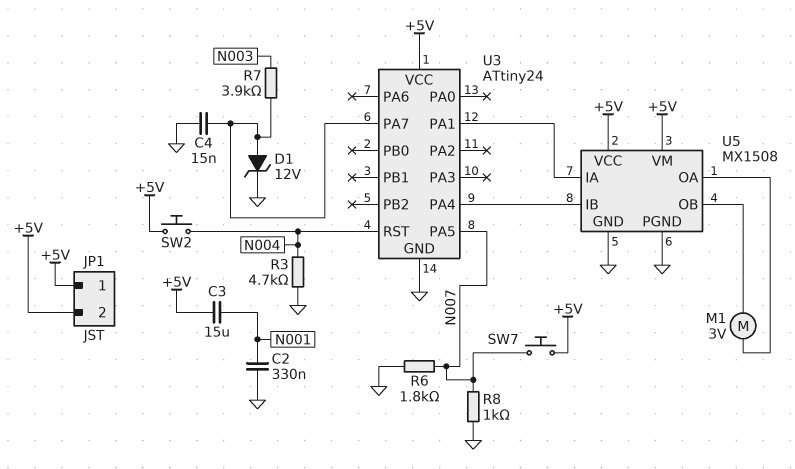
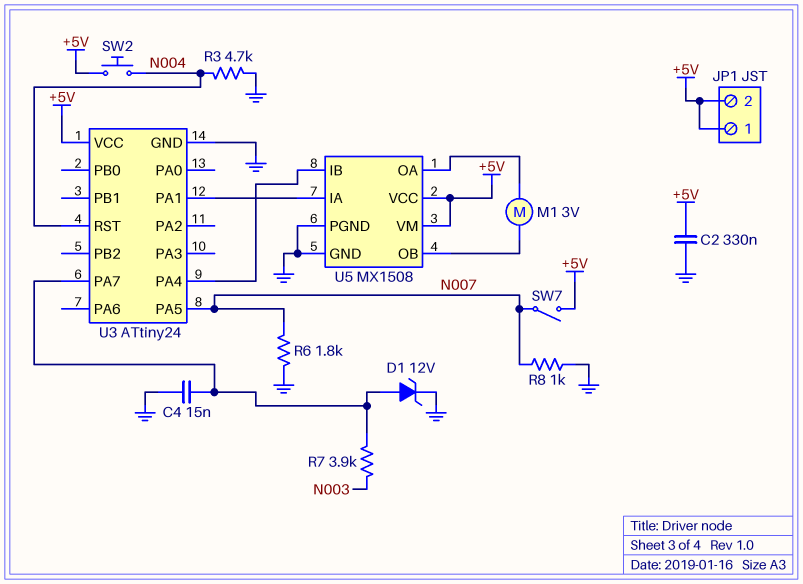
C2: 330nF (GND, N001) -> 330nF (+5V, GND)
C3: 15uF (+5V, N001) -> none
SW7: button (+5V, N007) -> switch (+5V, N007)

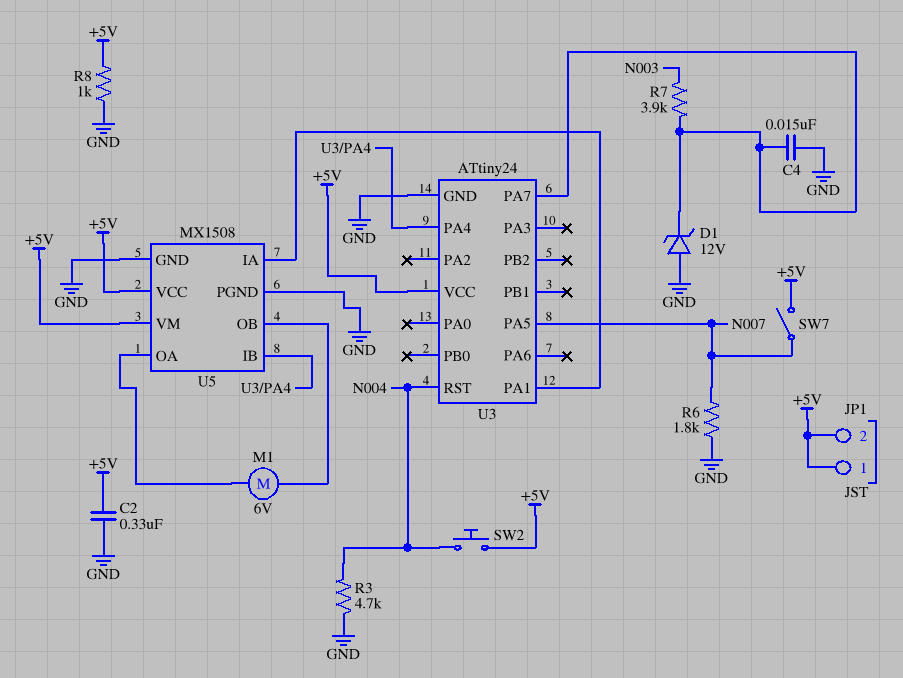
D1: zener 12V (A U3/PA7, K GND) -> zener 12V (A GND, K U3/PA7)
M1: motor 3V (U5/OA, U5/OB) -> motor 6V (U5/OA, U5/OB)
R8: 1k (GND, N007) -> 1k (+5V, GND)

